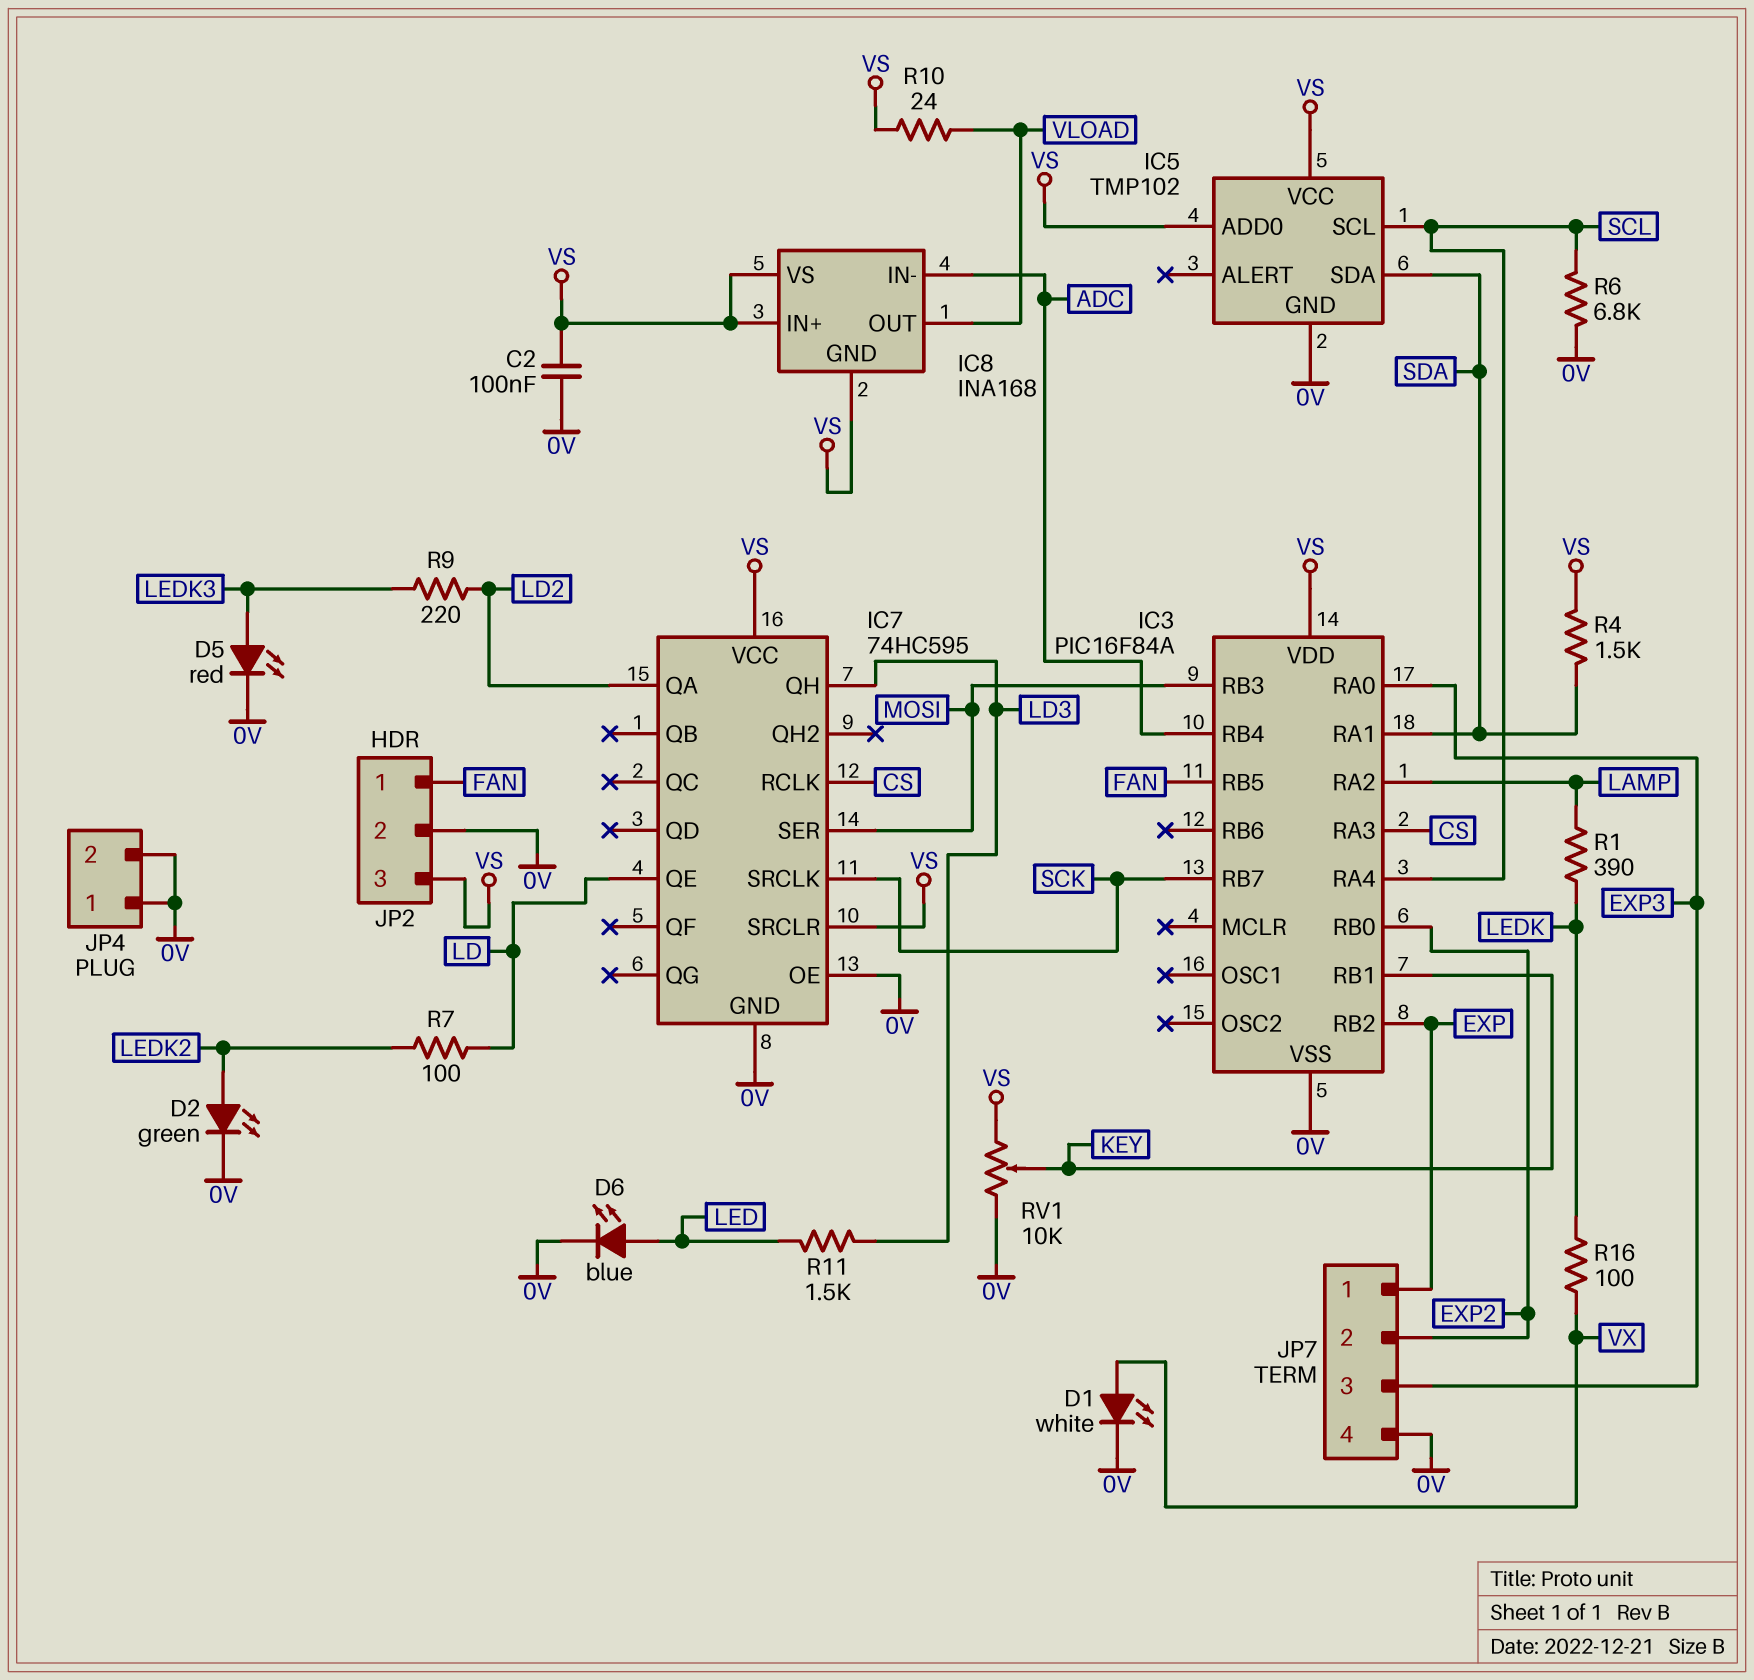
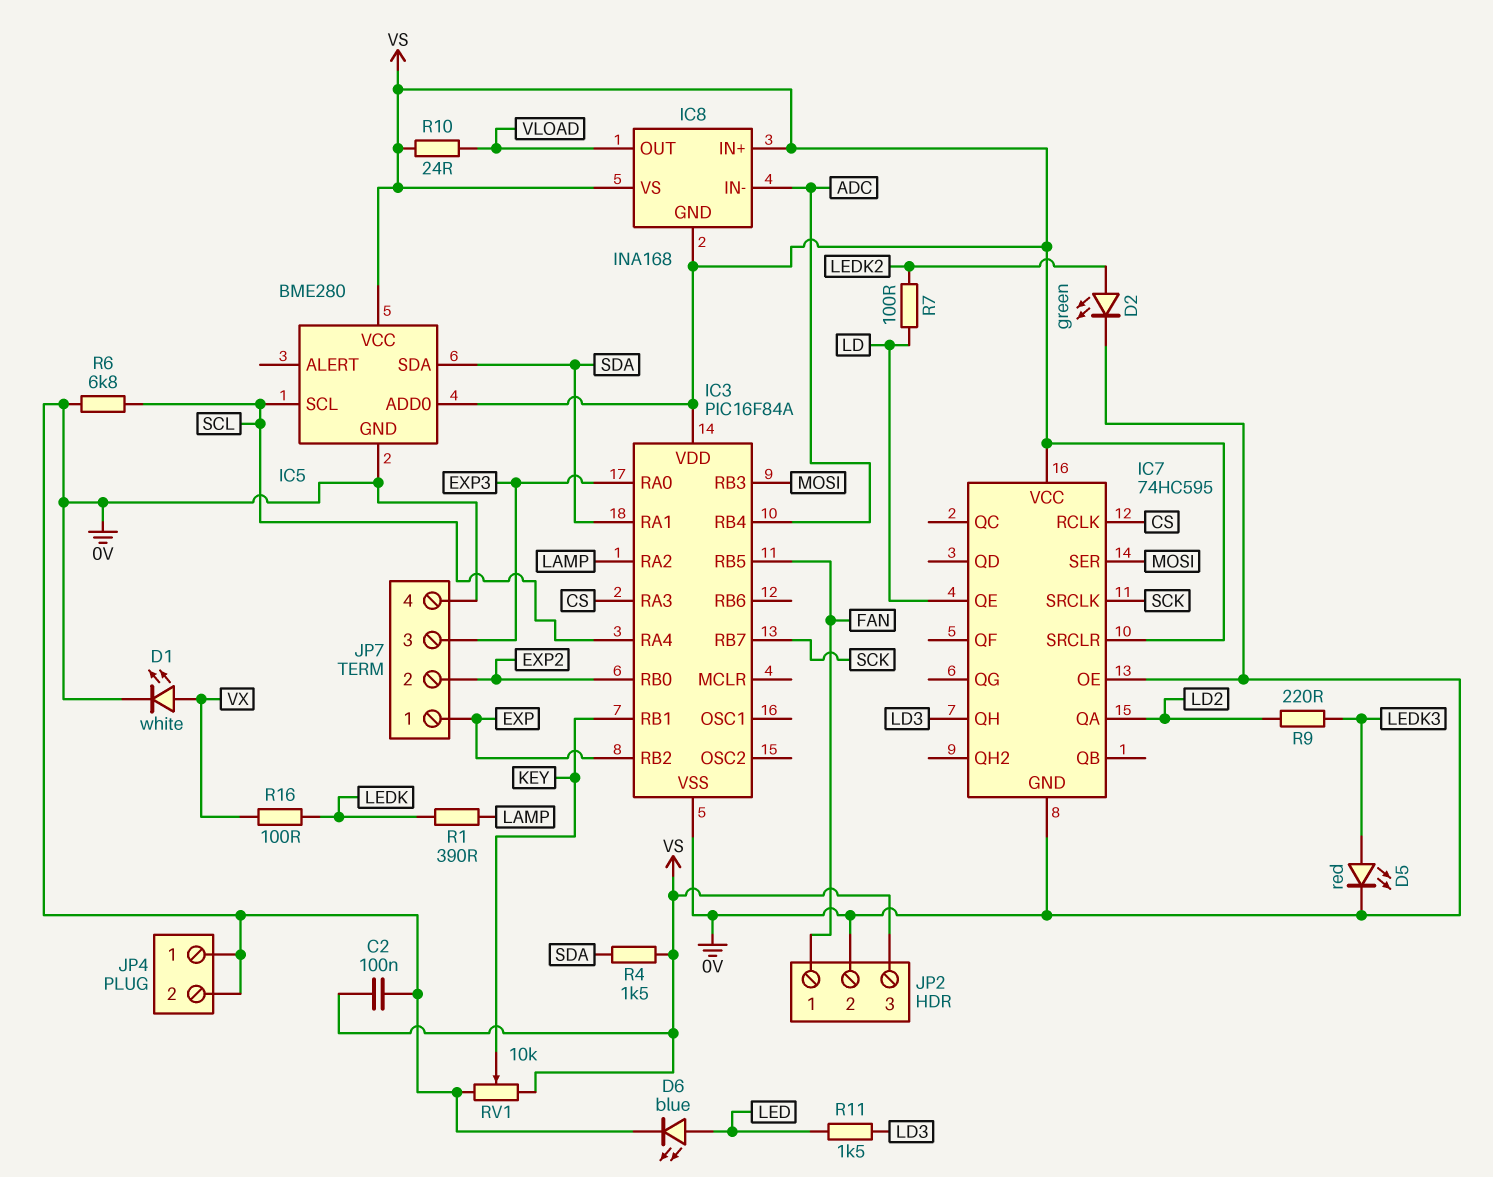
IC5: TMP102 -> BME280

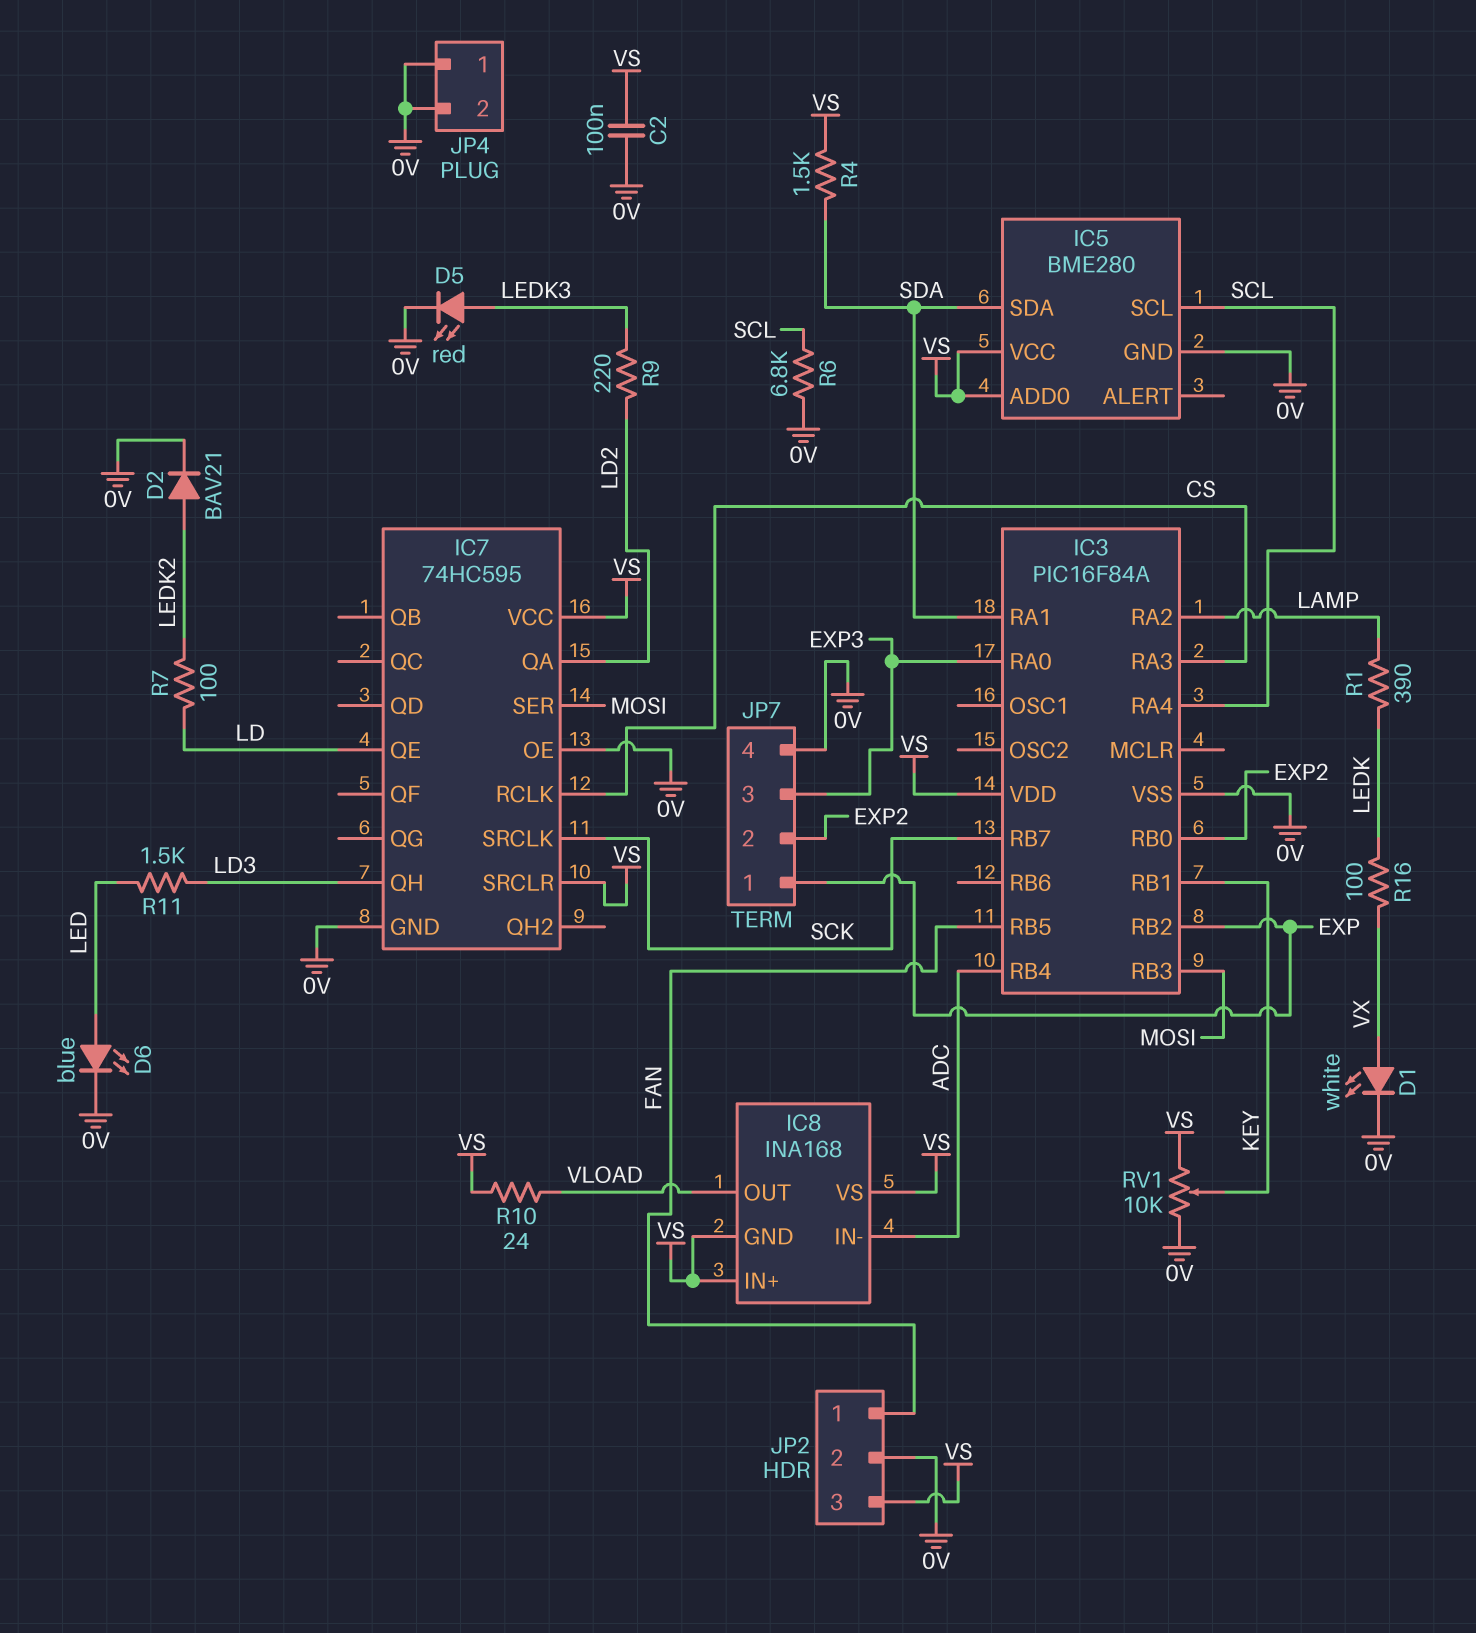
D2: LED green (A LEDK2, K 0V) -> diode BAV21 (A LEDK2, K 0V)

